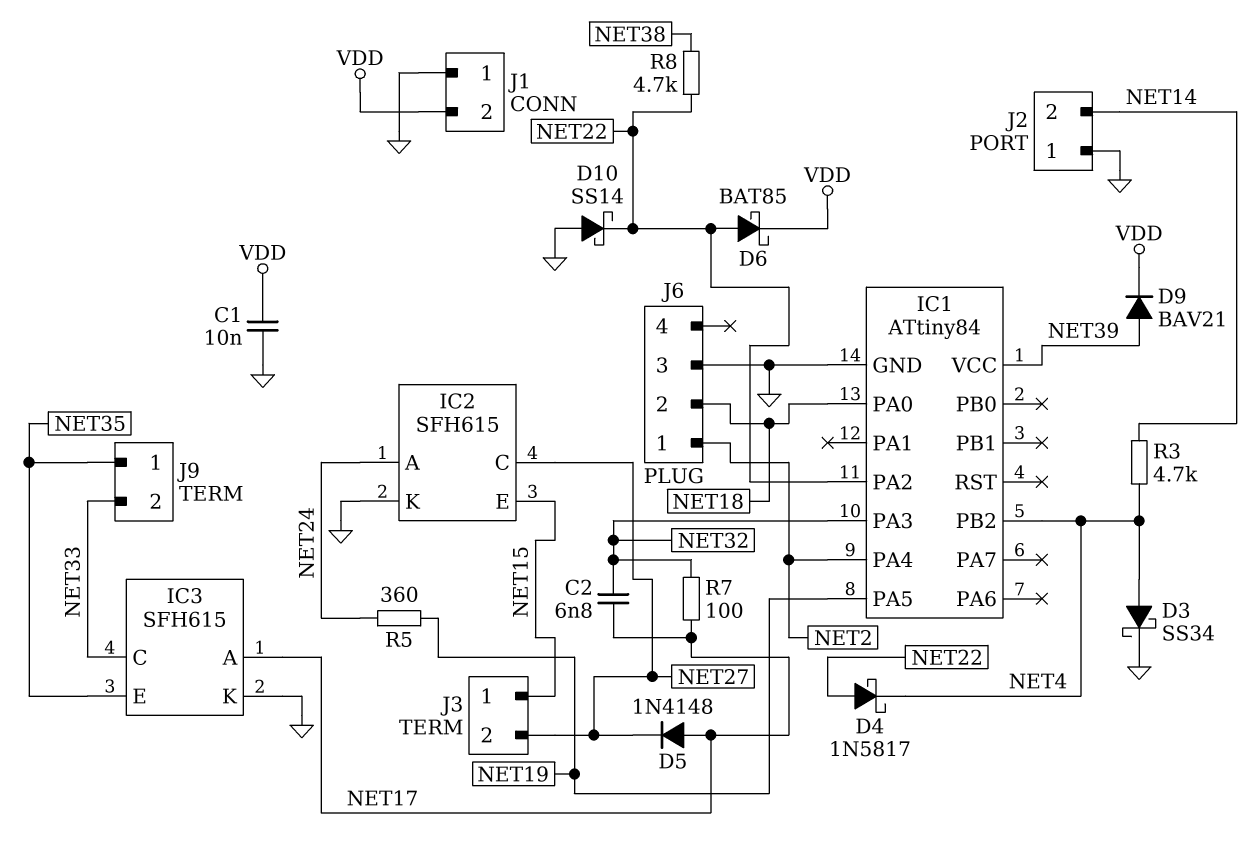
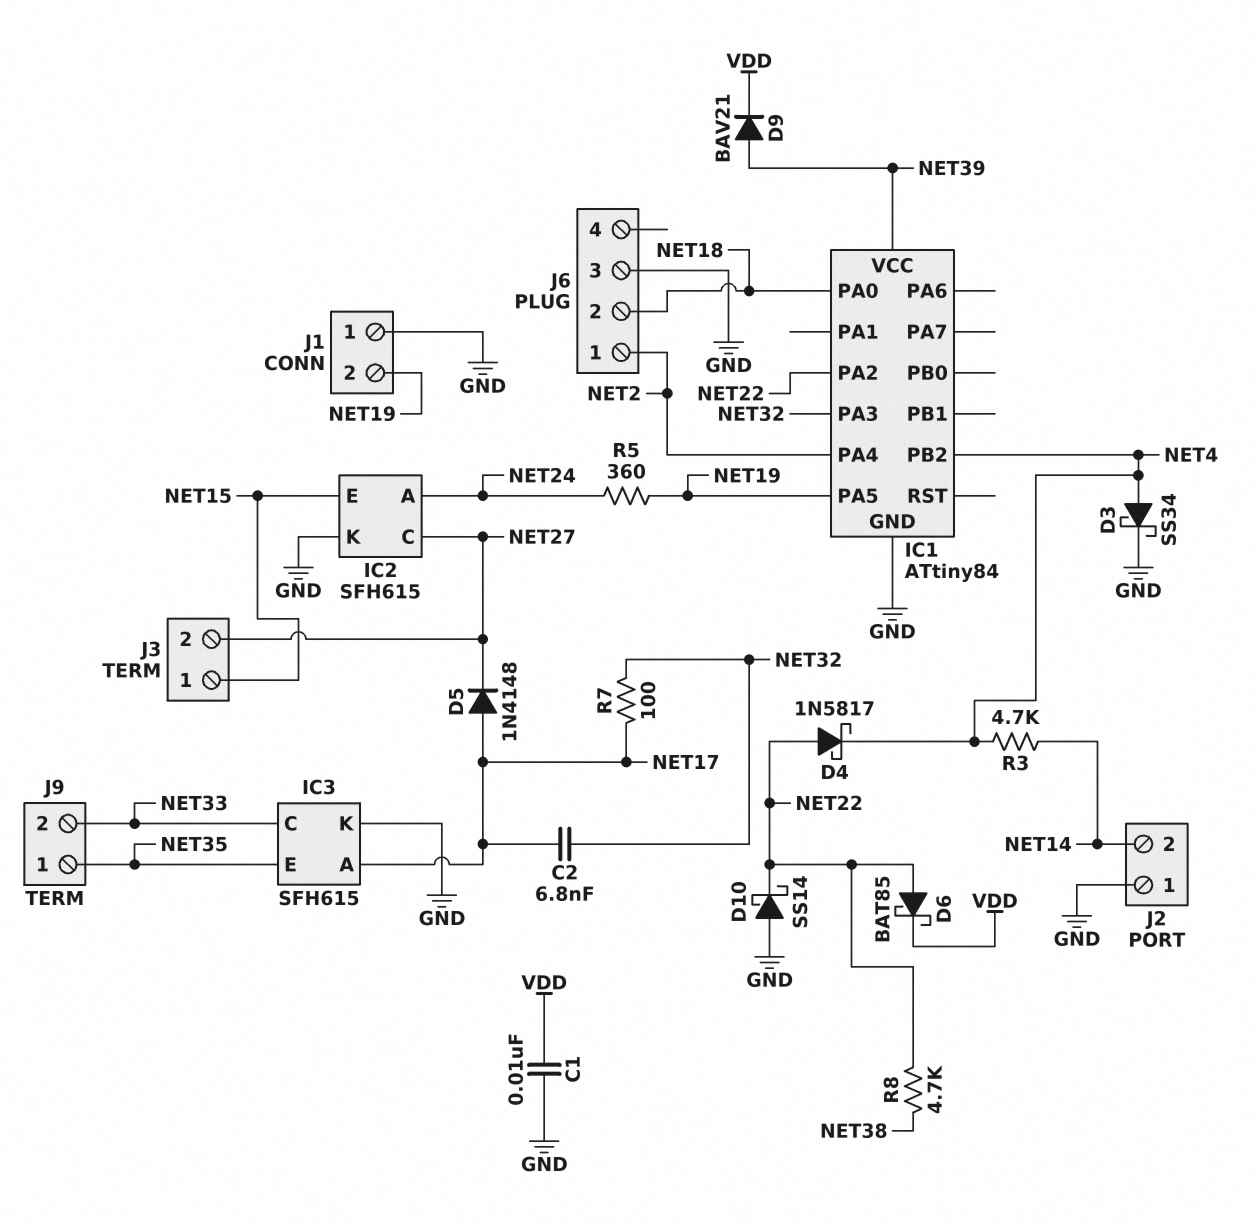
J1 pin 2: VDD -> NET19

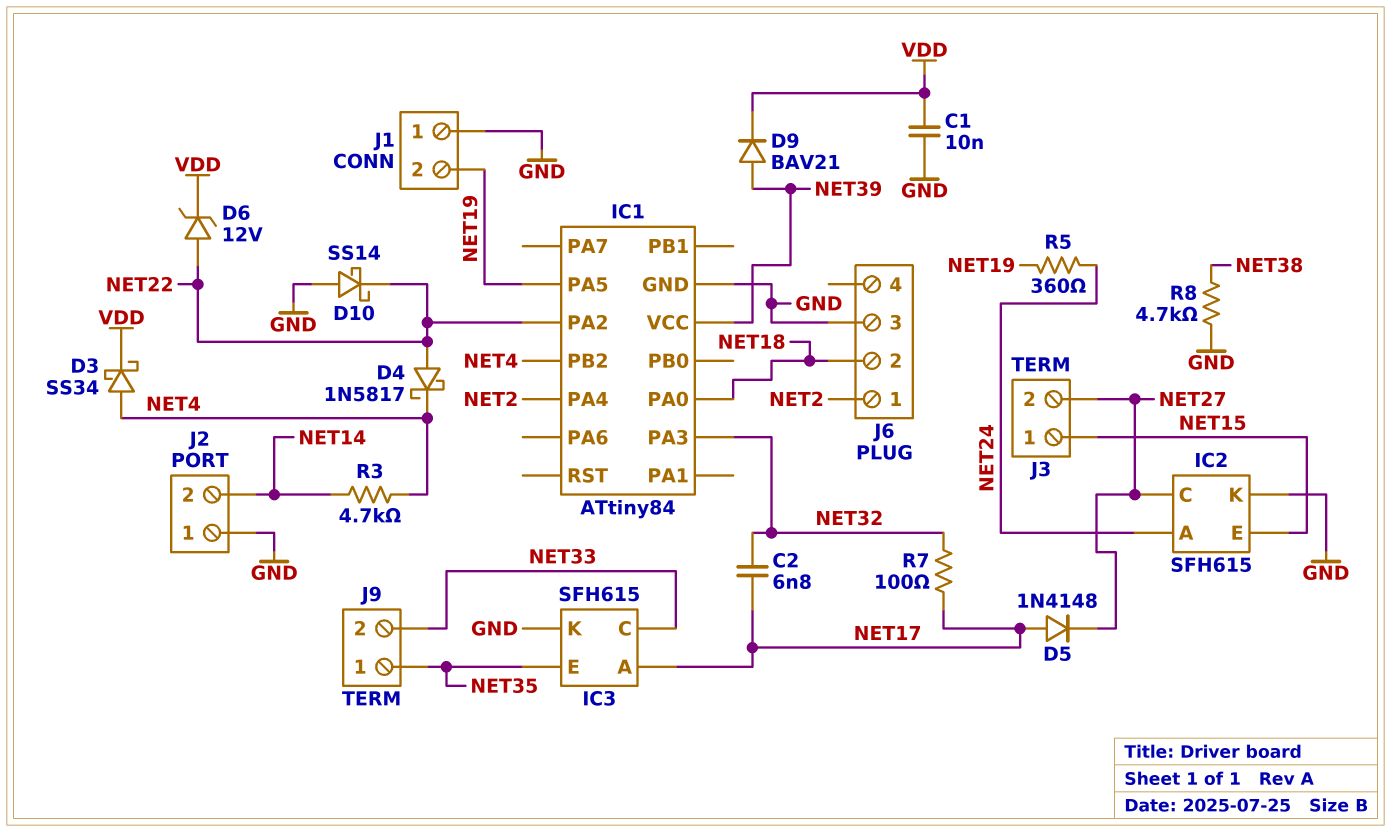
D3: schottky SS34 (A NET4, K GND) -> schottky SS34 (A NET4, K VDD)
D6: schottky BAT85 (A NET22, K VDD) -> zener 12V (A NET22, K VDD)
R8: 4.7k (NET22, NET38) -> 4.7k (GND, NET38)

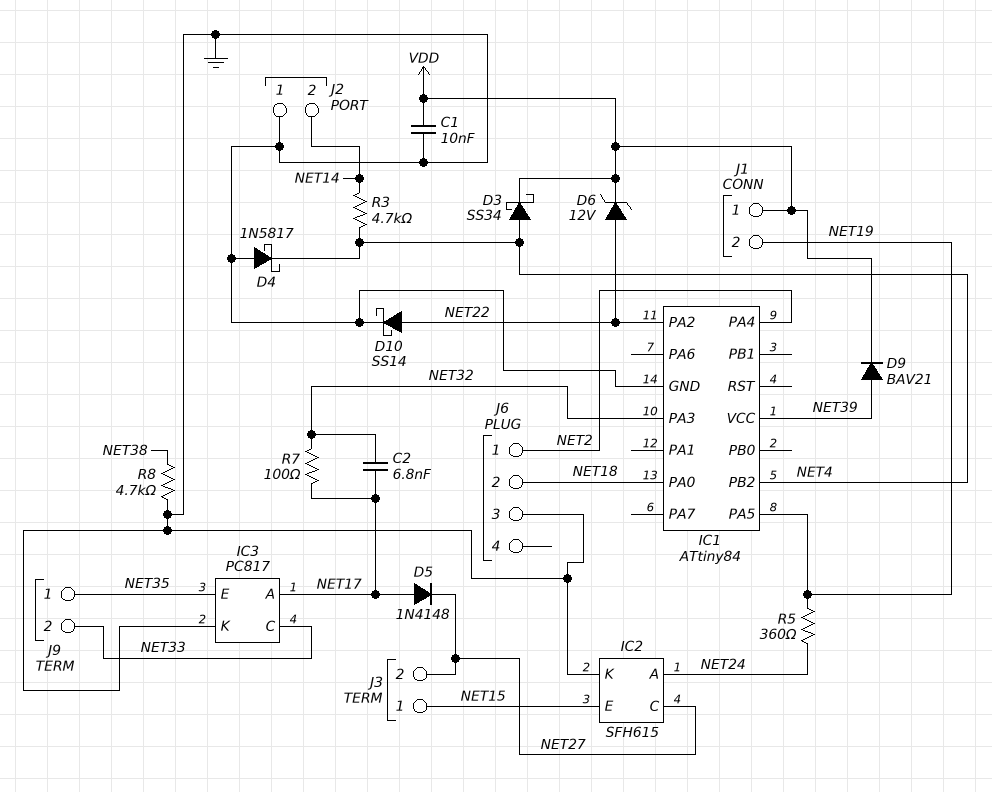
D4: schottky 1N5817 (A NET22, K NET4) -> schottky 1N5817 (A GND, K NET4)
D10: schottky SS14 (A GND, K NET22) -> schottky SS14 (A NET22, K GND)
IC3: SFH615 -> PC817
J1 pin 1: GND -> VDD

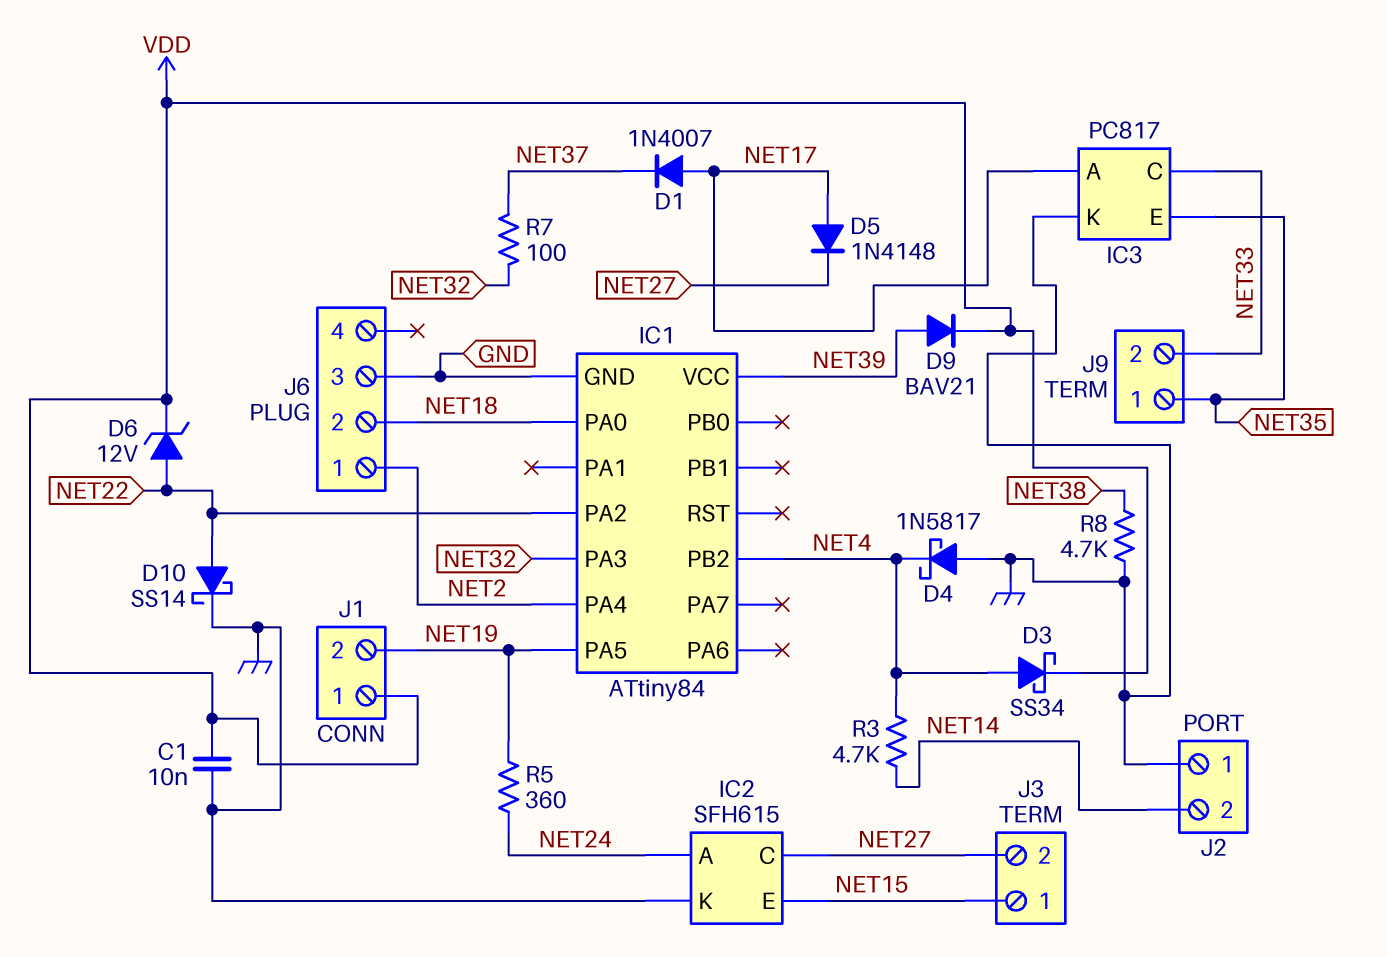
C2: 6.8nF (NET17, NET32) -> none
D1: none -> diode 1N4007 (A NET17, K NET37)
R7: 100 (NET17, NET32) -> 100 (NET32, NET37)

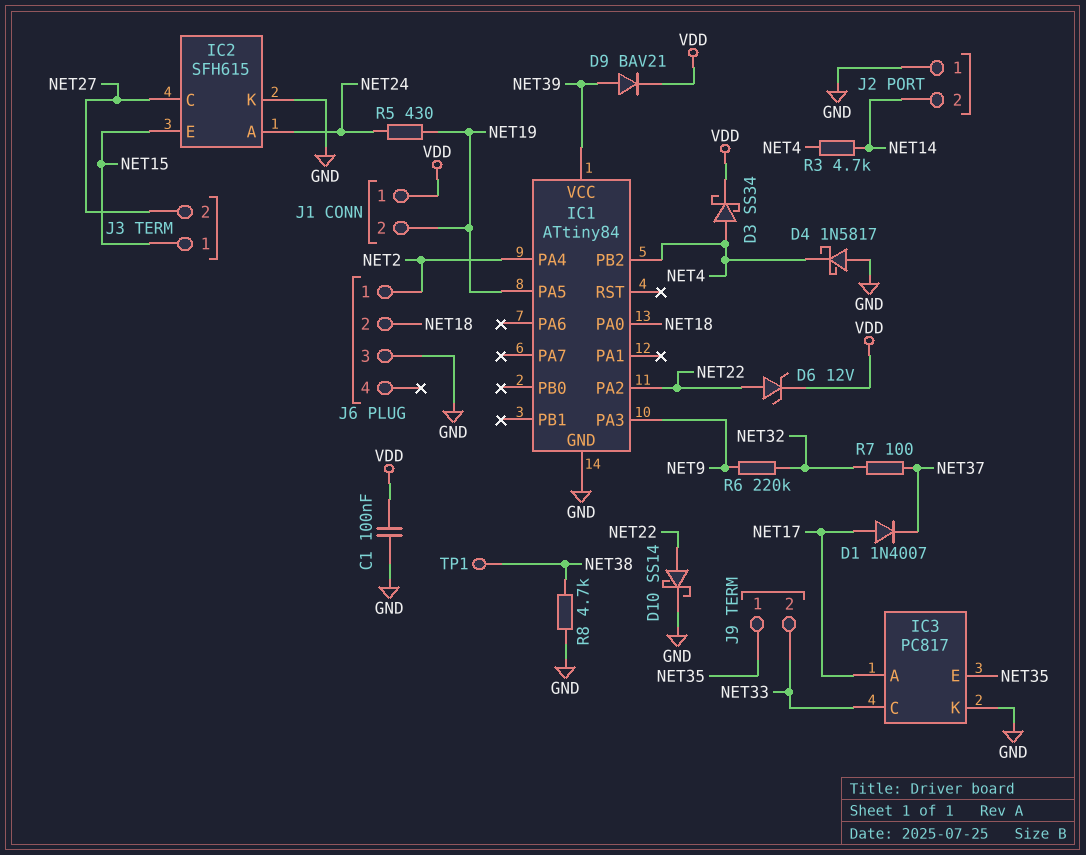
C1: 10nF (GND, VDD) -> 100nF (GND, VDD)
D5: diode 1N4148 (A NET17, K NET27) -> none
IC1 pin PA3: NET32 -> NET9
R5: 360 (NET19, NET24) -> 430 (NET19, NET24)
R6: none -> 220k (NET9, NET32)
TP1: none -> test point (NET38)

